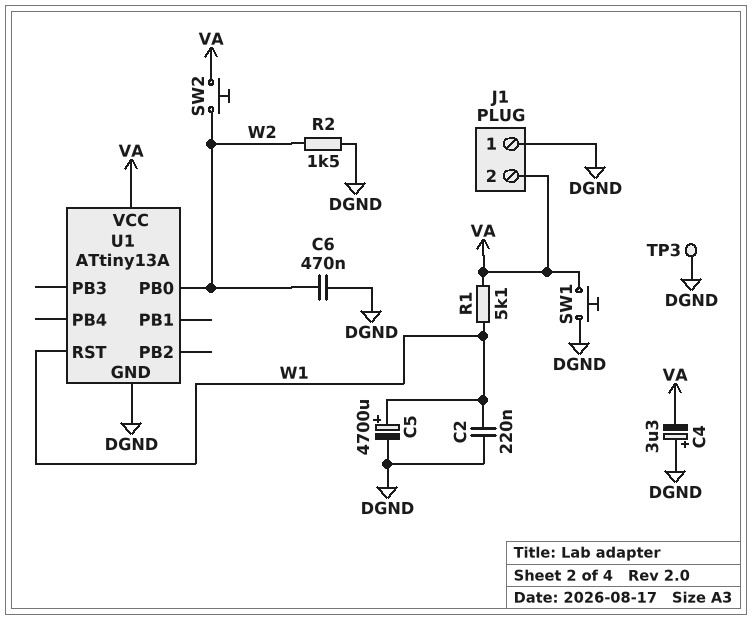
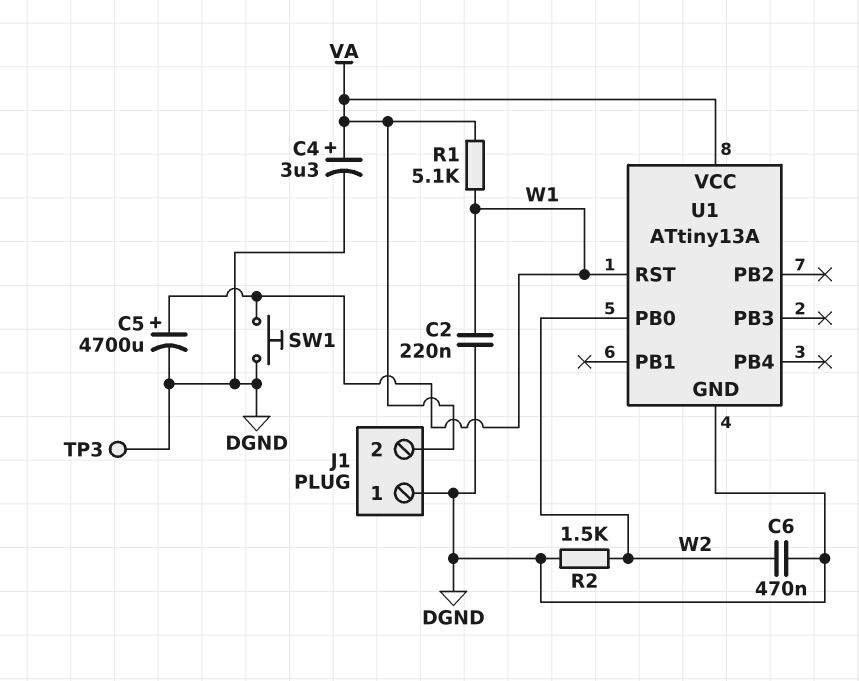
C4: 3.3uF (plus DGND, minus VA) -> 3.3uF (plus VA, minus DGND)
SW1: button (DGND, VA) -> button (DGND, W1)
SW2: button (VA, W2) -> none

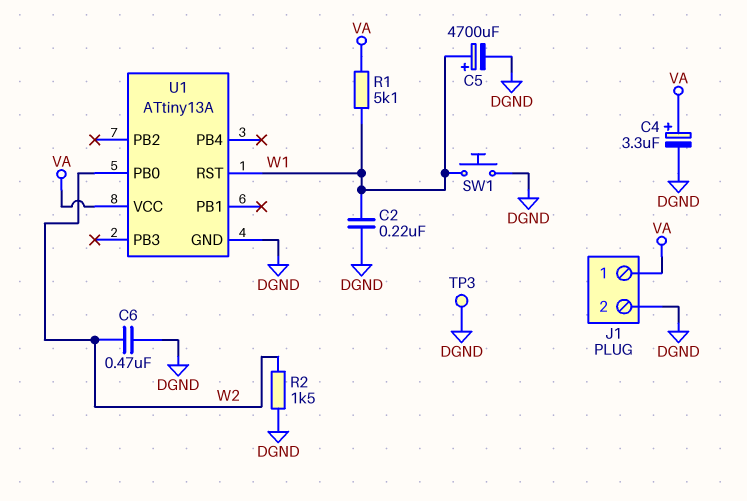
J1 pin 1: DGND -> VA
J1 pin 2: VA -> DGND

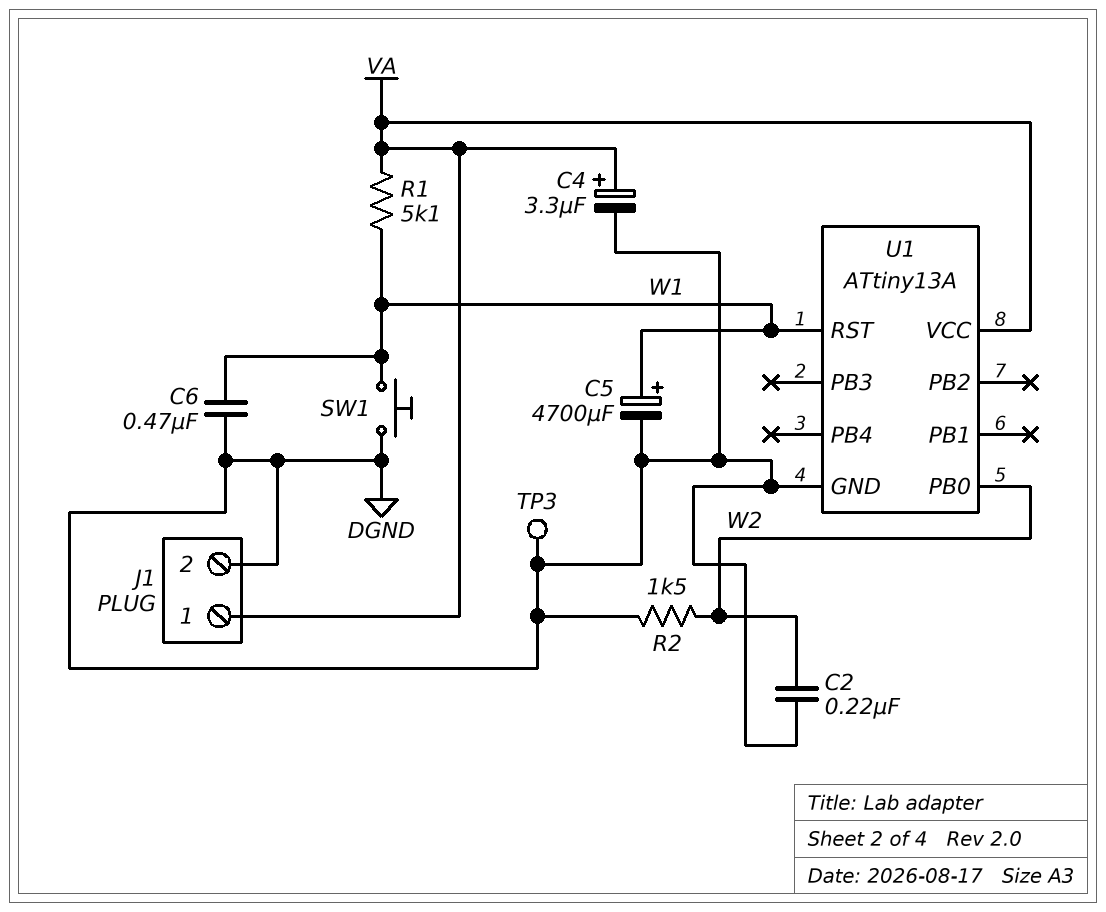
C2: 220nF (DGND, W1) -> 220nF (DGND, W2)
C6: 470nF (DGND, W2) -> 470nF (DGND, W1)

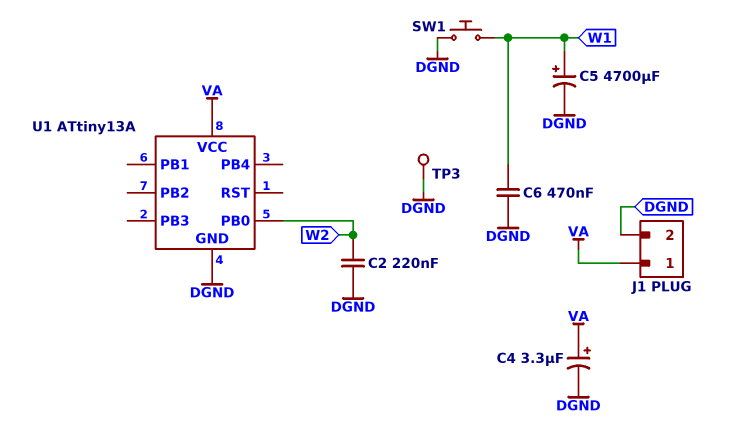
R1: 5.1k (VA, W1) -> none
R2: 1.5k (DGND, W2) -> none
U1 pin RST: W1 -> none

